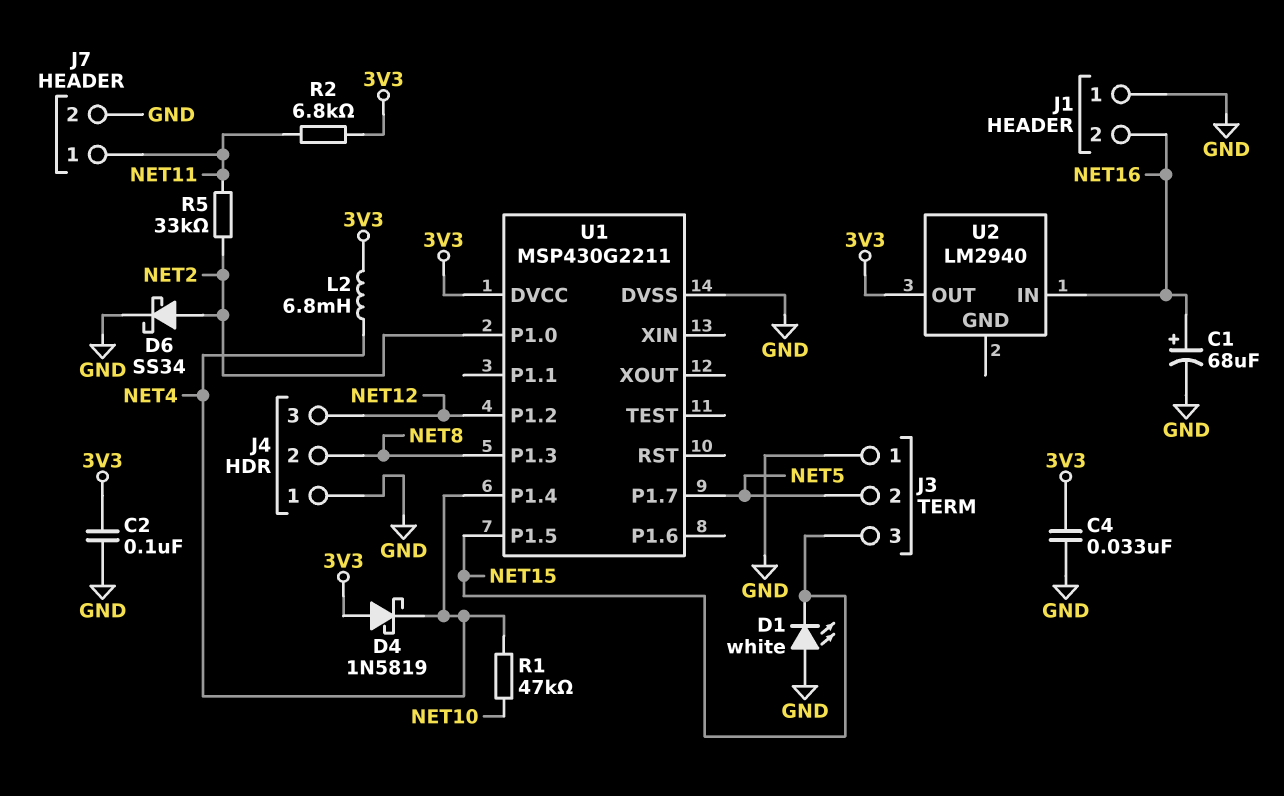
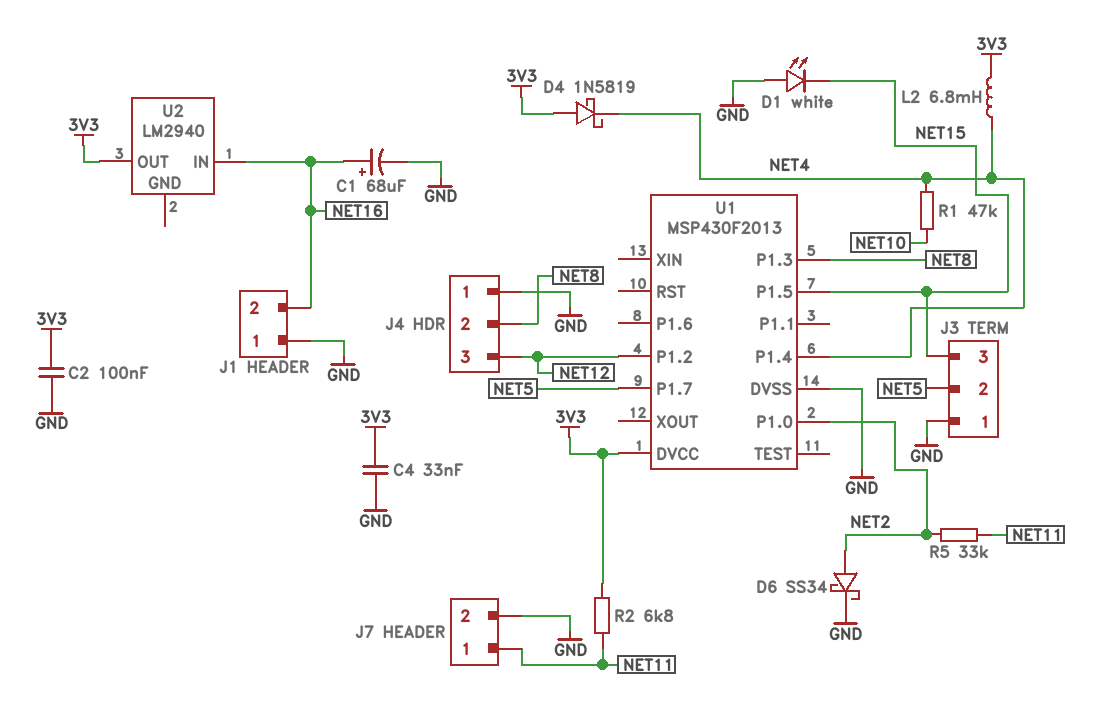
U1: MSP430G2211 -> MSP430F2013

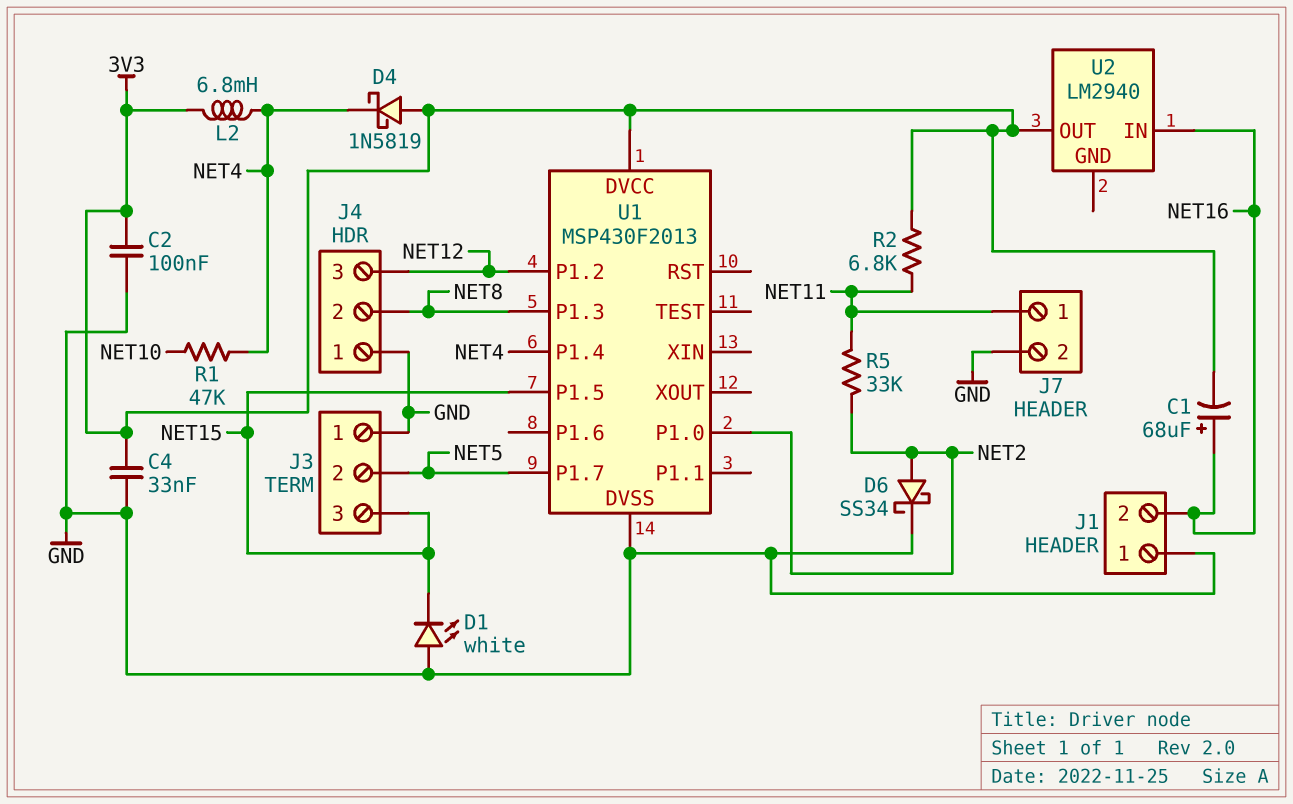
C1: 68uF (plus NET16, minus GND) -> 68uF (plus NET16, minus 3V3)

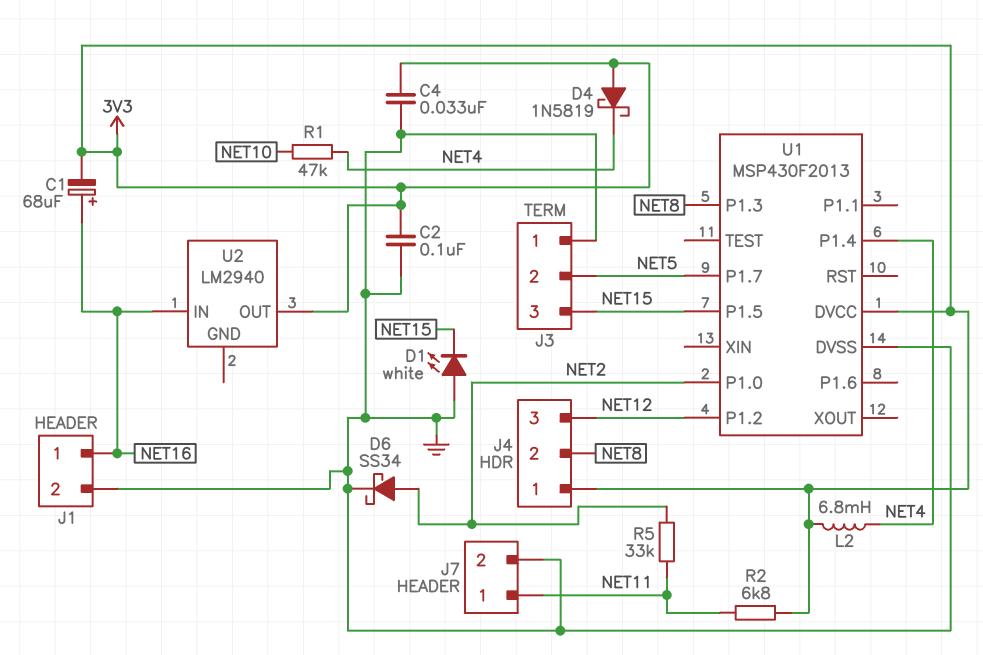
J1 pin 1: GND -> NET16
J1 pin 2: NET16 -> GND
J4 pin 1: GND -> 3V3

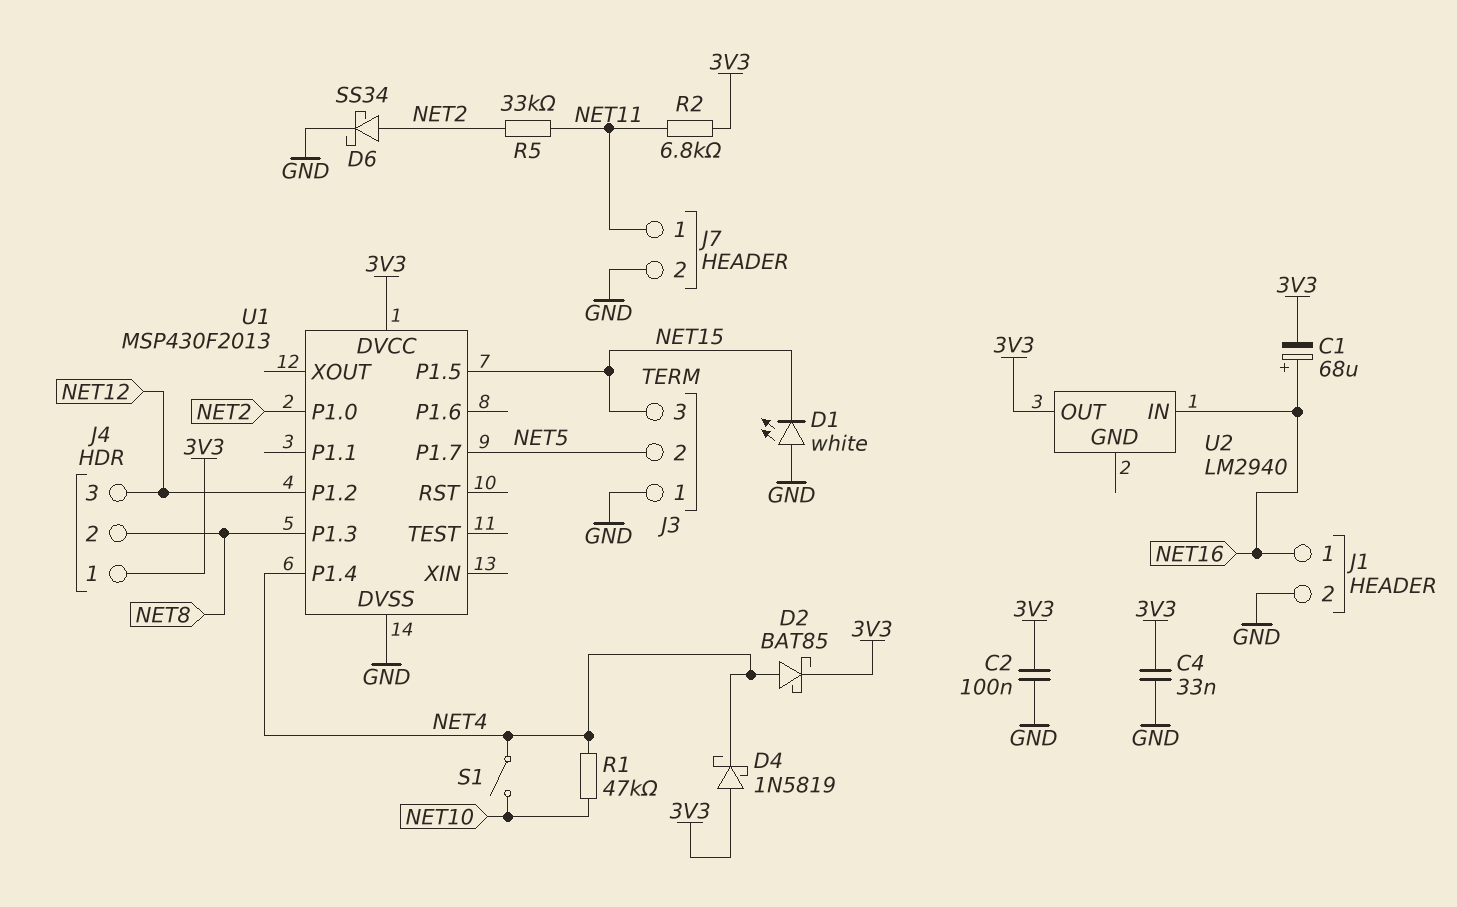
D2: none -> schottky BAT85 (A NET4, K 3V3)
L2: 6.8mH (3V3, NET4) -> none
S1: none -> switch (NET4, NET10)

